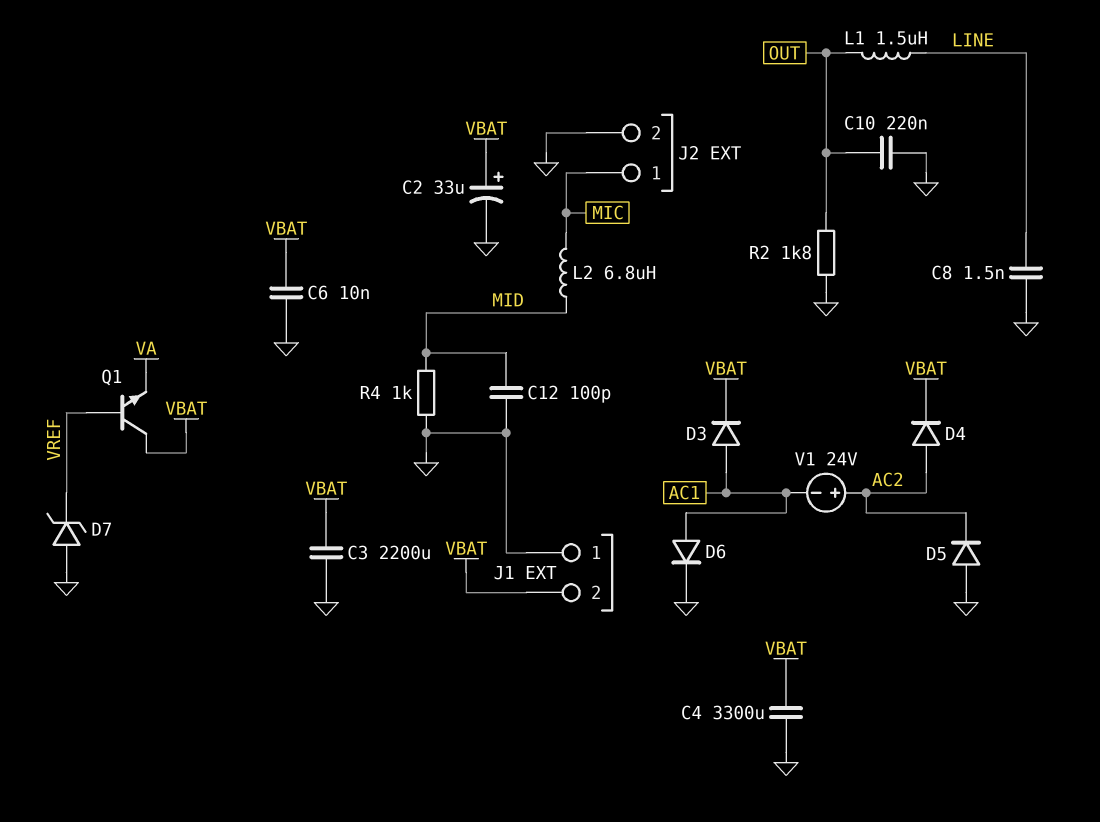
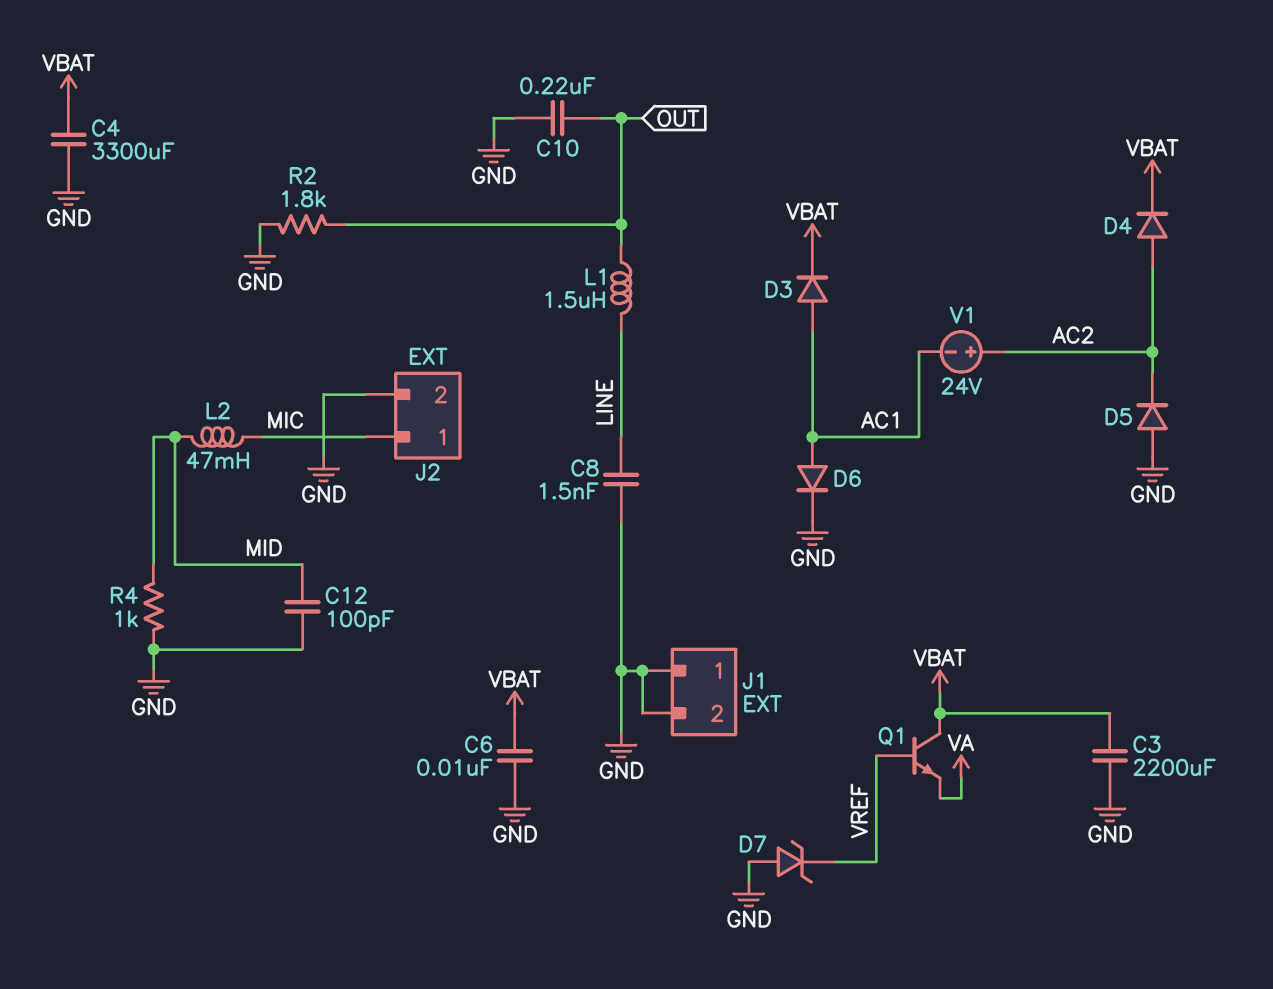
C2: 33uF (plus VBAT, minus GND) -> none
J1 pin 2: VBAT -> GND
L2: 6.8uH (MIC, MID) -> 47mH (MIC, MID)

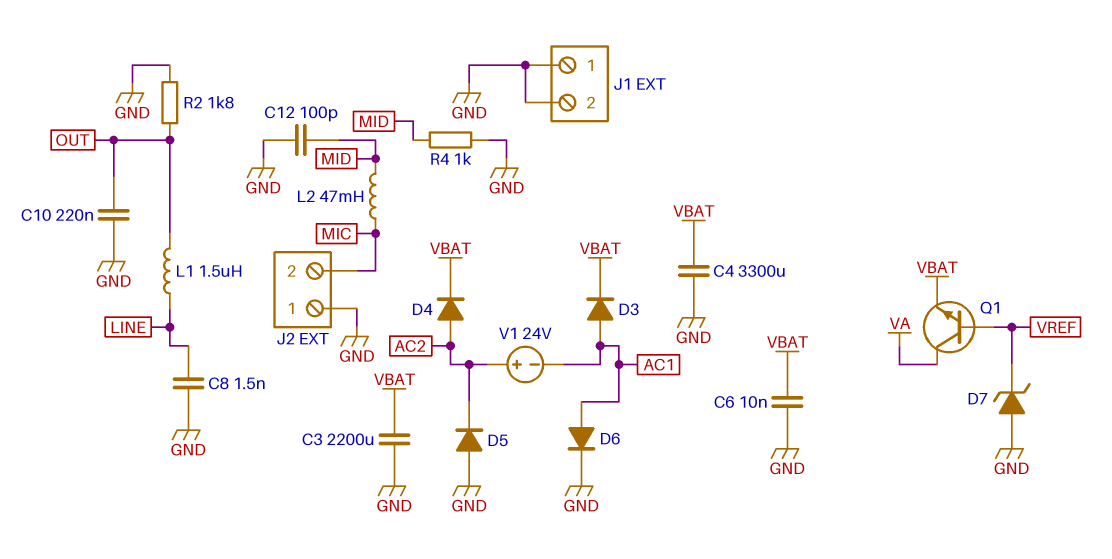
J2 pin 1: MIC -> GND
J2 pin 2: GND -> MIC
Q1: NPN (B VREF, C VBAT, E VA) -> NPN (B VREF, C VA, E VBAT)

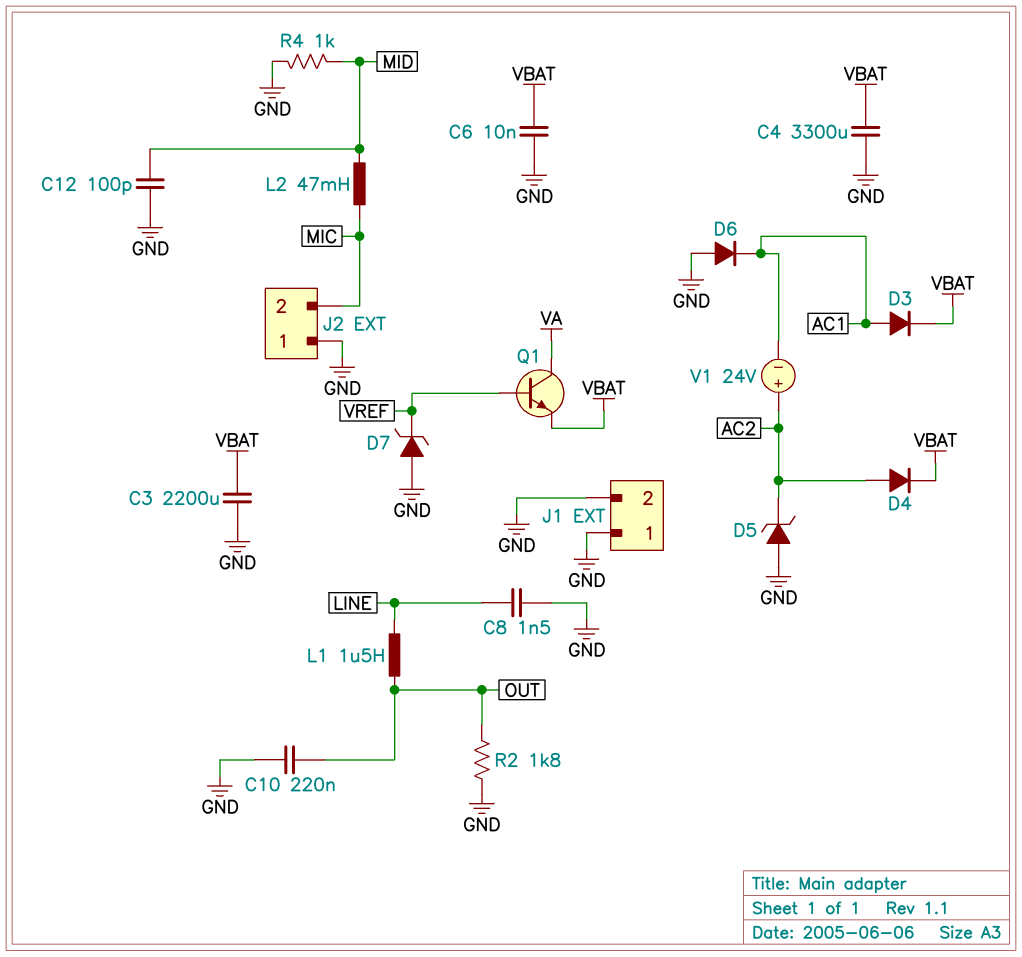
D5: diode (A GND, K AC2) -> zener (A GND, K AC2)
D6: diode (A AC1, K GND) -> diode (A GND, K AC1)

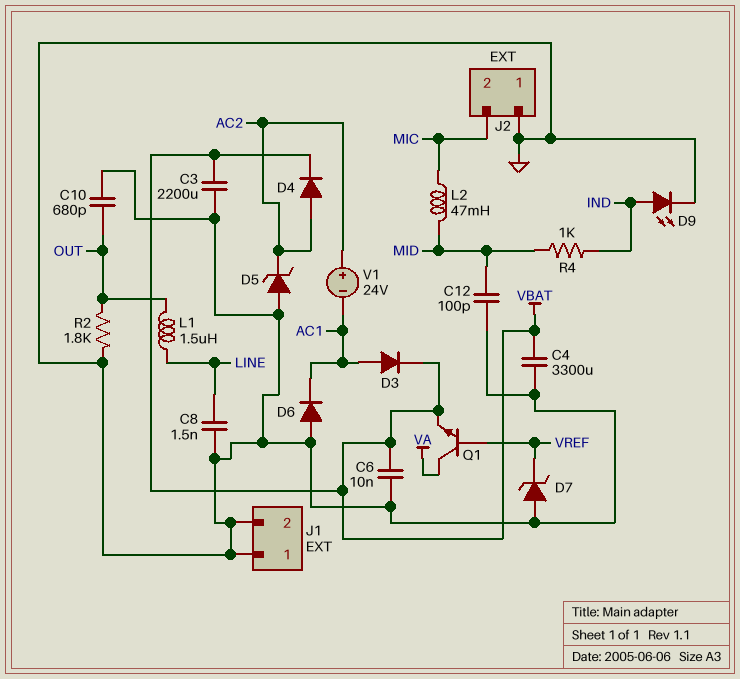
C10: 220nF (GND, OUT) -> 680pF (GND, OUT)
D9: none -> LED (A IND, K GND)
R4: 1k (GND, MID) -> 1k (IND, MID)

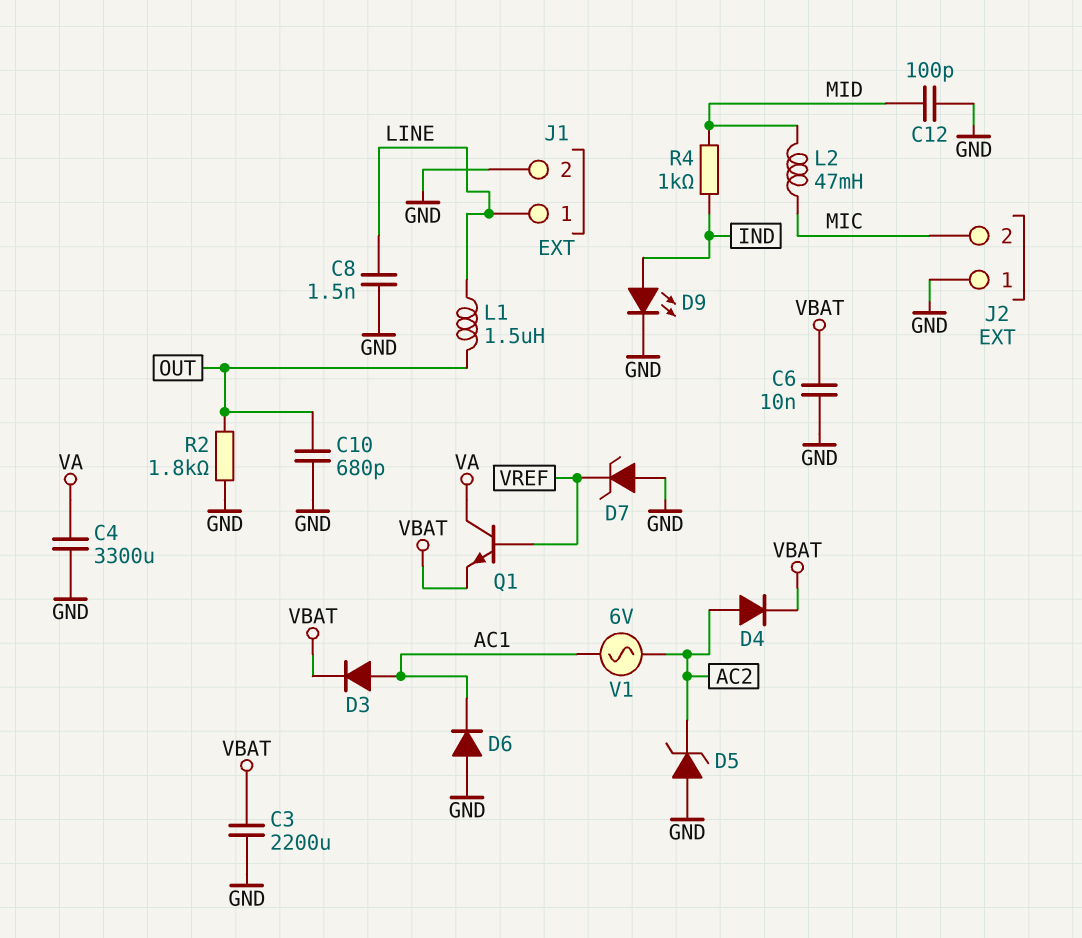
C4: 3300uF (GND, VBAT) -> 3300uF (GND, VA)
J1 pin 1: GND -> LINE
V1: 24V (plus AC2, minus AC1) -> AC 6V (AC1, AC2)

